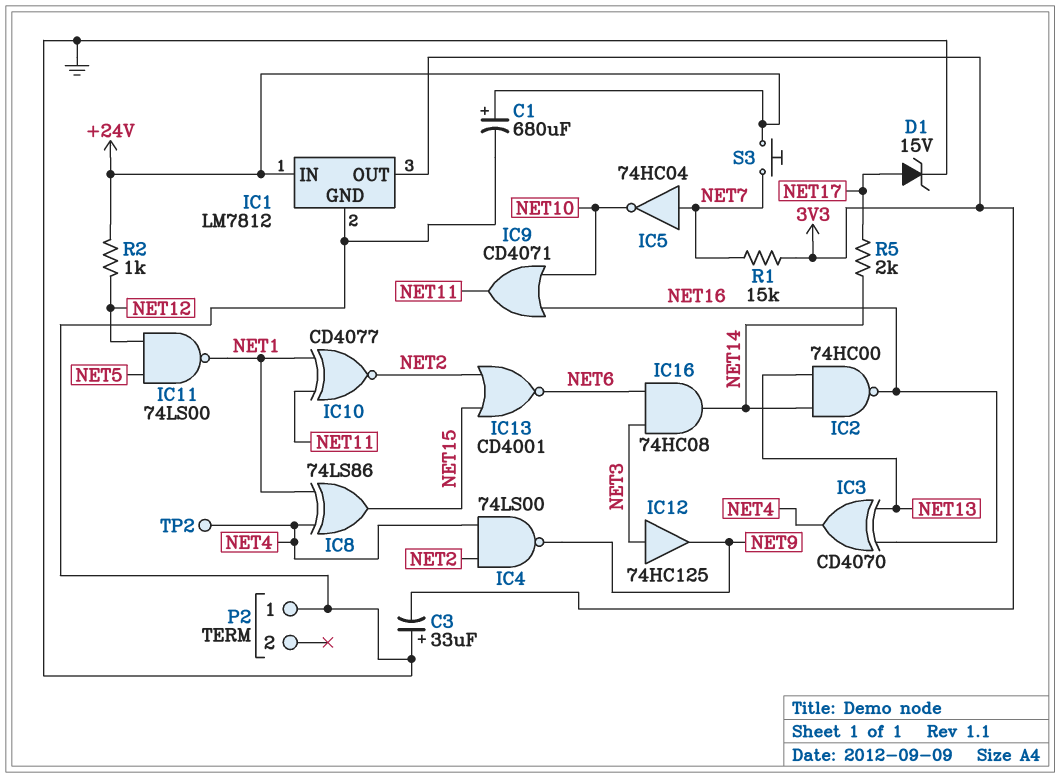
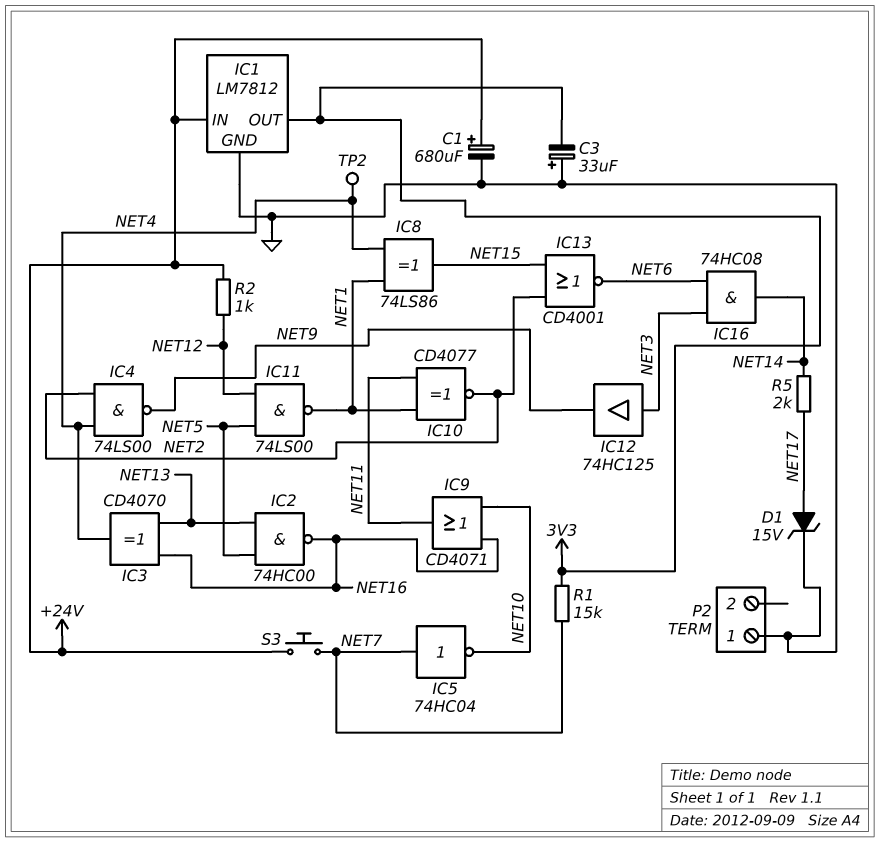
IC2: NAND 74HC00 (in NET13, in NET14, out NET16) -> NAND 74HC00 (in NET5, in NET13, out NET16)

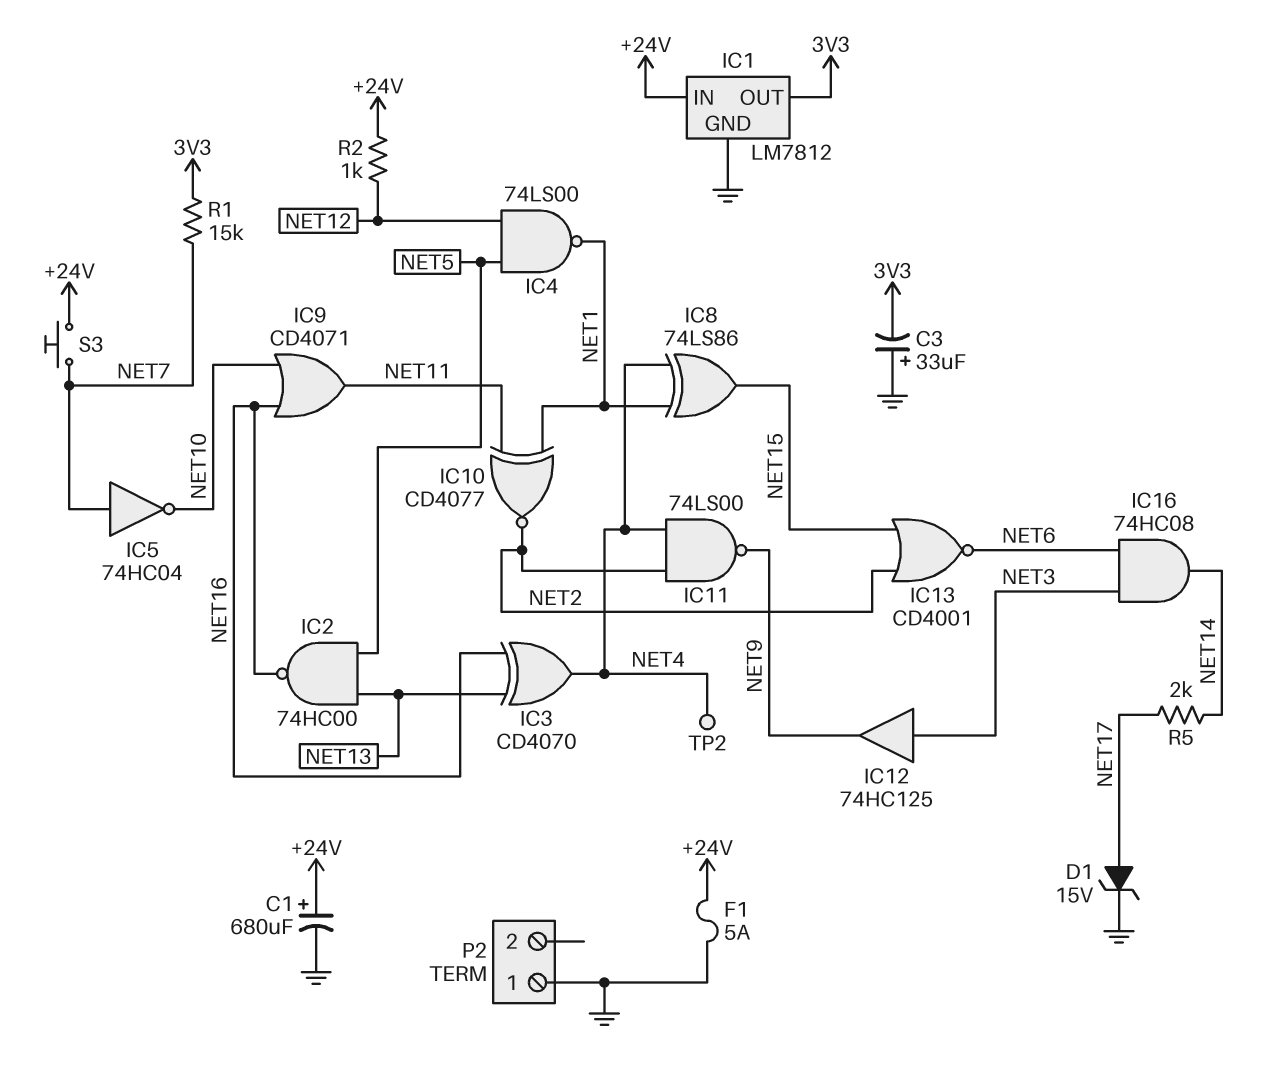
F1: none -> 5A (+24V, GND)
IC4: NAND 74LS00 (in NET2, in NET4, out NET9) -> NAND 74LS00 (in NET5, in NET12, out NET1)
IC11: NAND 74LS00 (in NET5, in NET12, out NET1) -> NAND 74LS00 (in NET2, in NET4, out NET9)

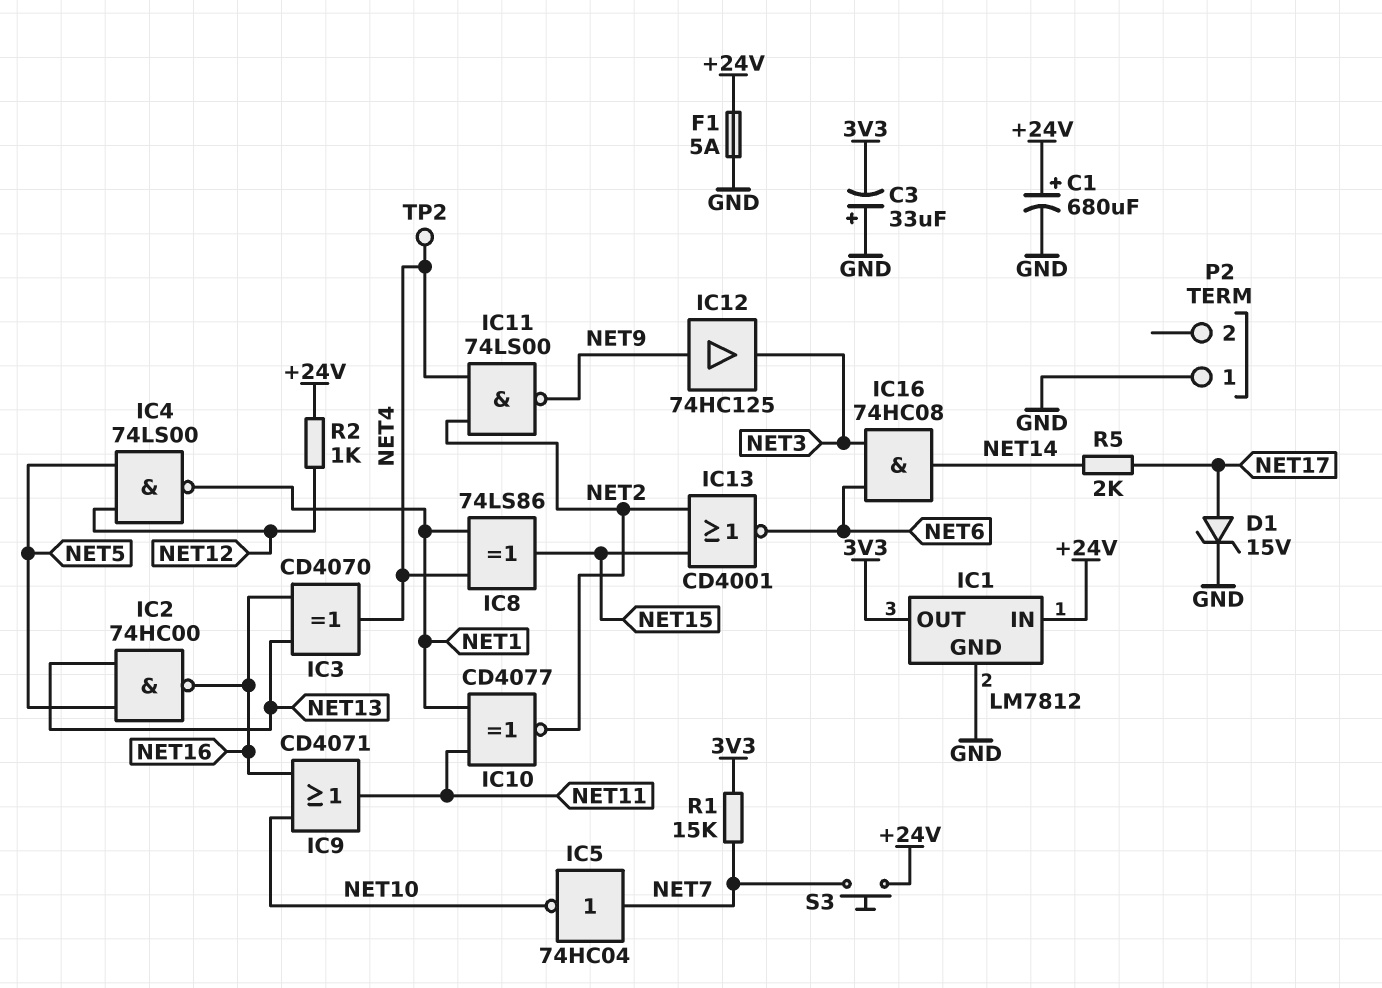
IC12: buffer 74HC125 (in NET3, out NET9) -> buffer 74HC125 (in NET9, out NET3)

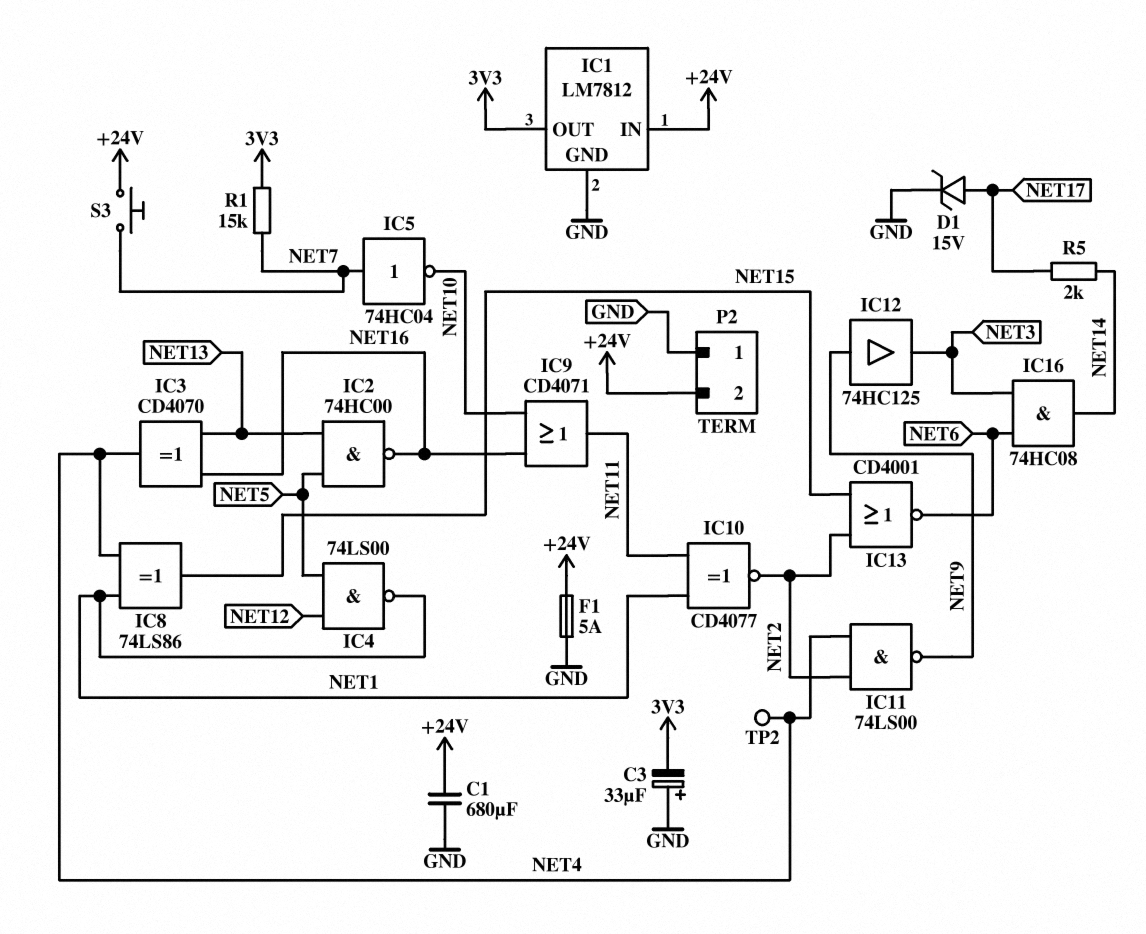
C1: 680uF (plus +24V, minus GND) -> 680uF (+24V, GND)
P2 pin 2: none -> +24V
R2: 1k (+24V, NET12) -> none

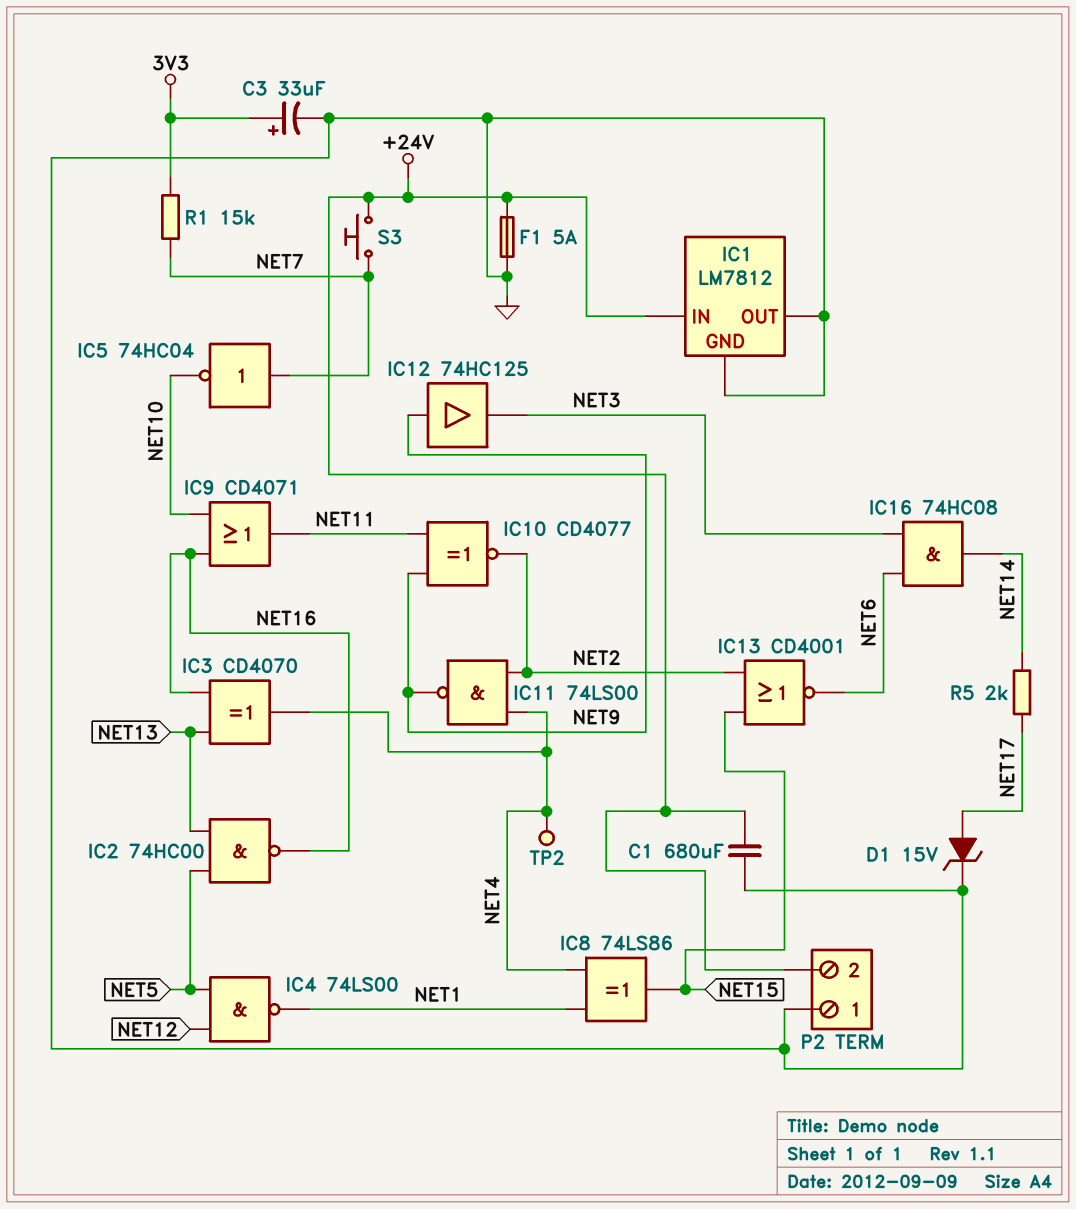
C3: 33uF (plus GND, minus 3V3) -> 33uF (plus 3V3, minus GND)
IC1 pin OUT: 3V3 -> GND
IC10: XNOR CD4077 (in NET1, in NET11, out NET2) -> XNOR CD4077 (in NET9, in NET11, out NET2)

